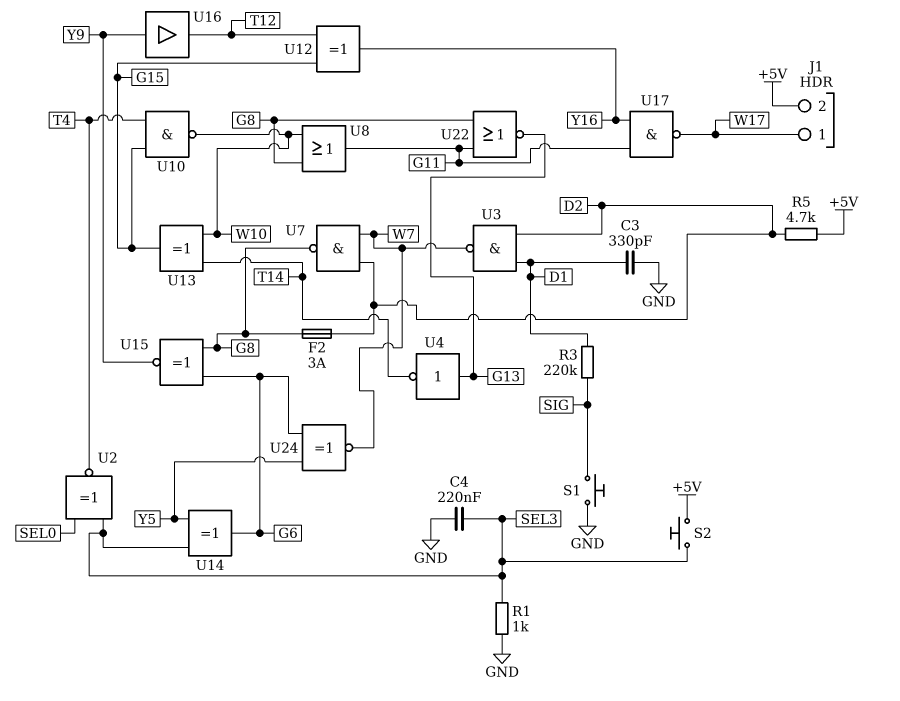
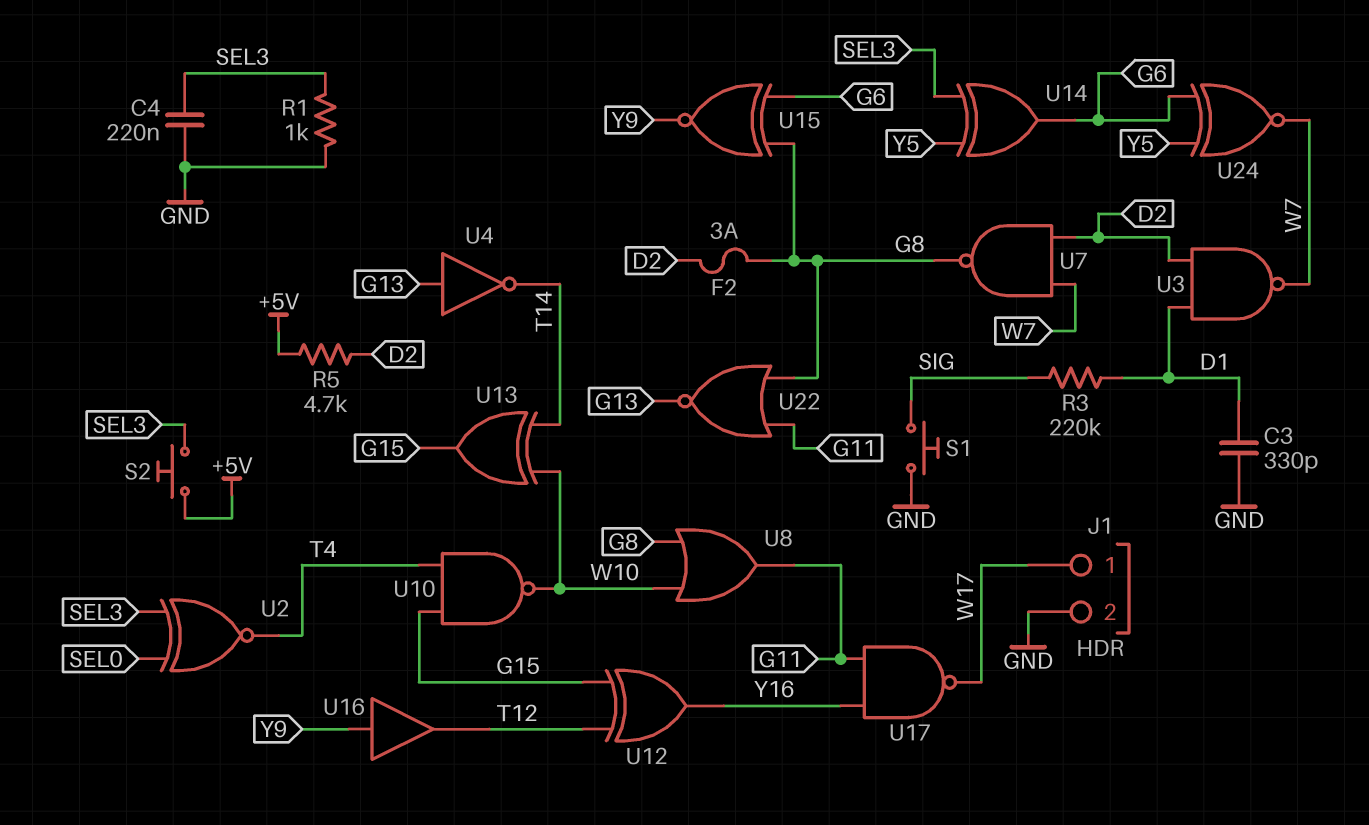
J1 pin 2: +5V -> GND

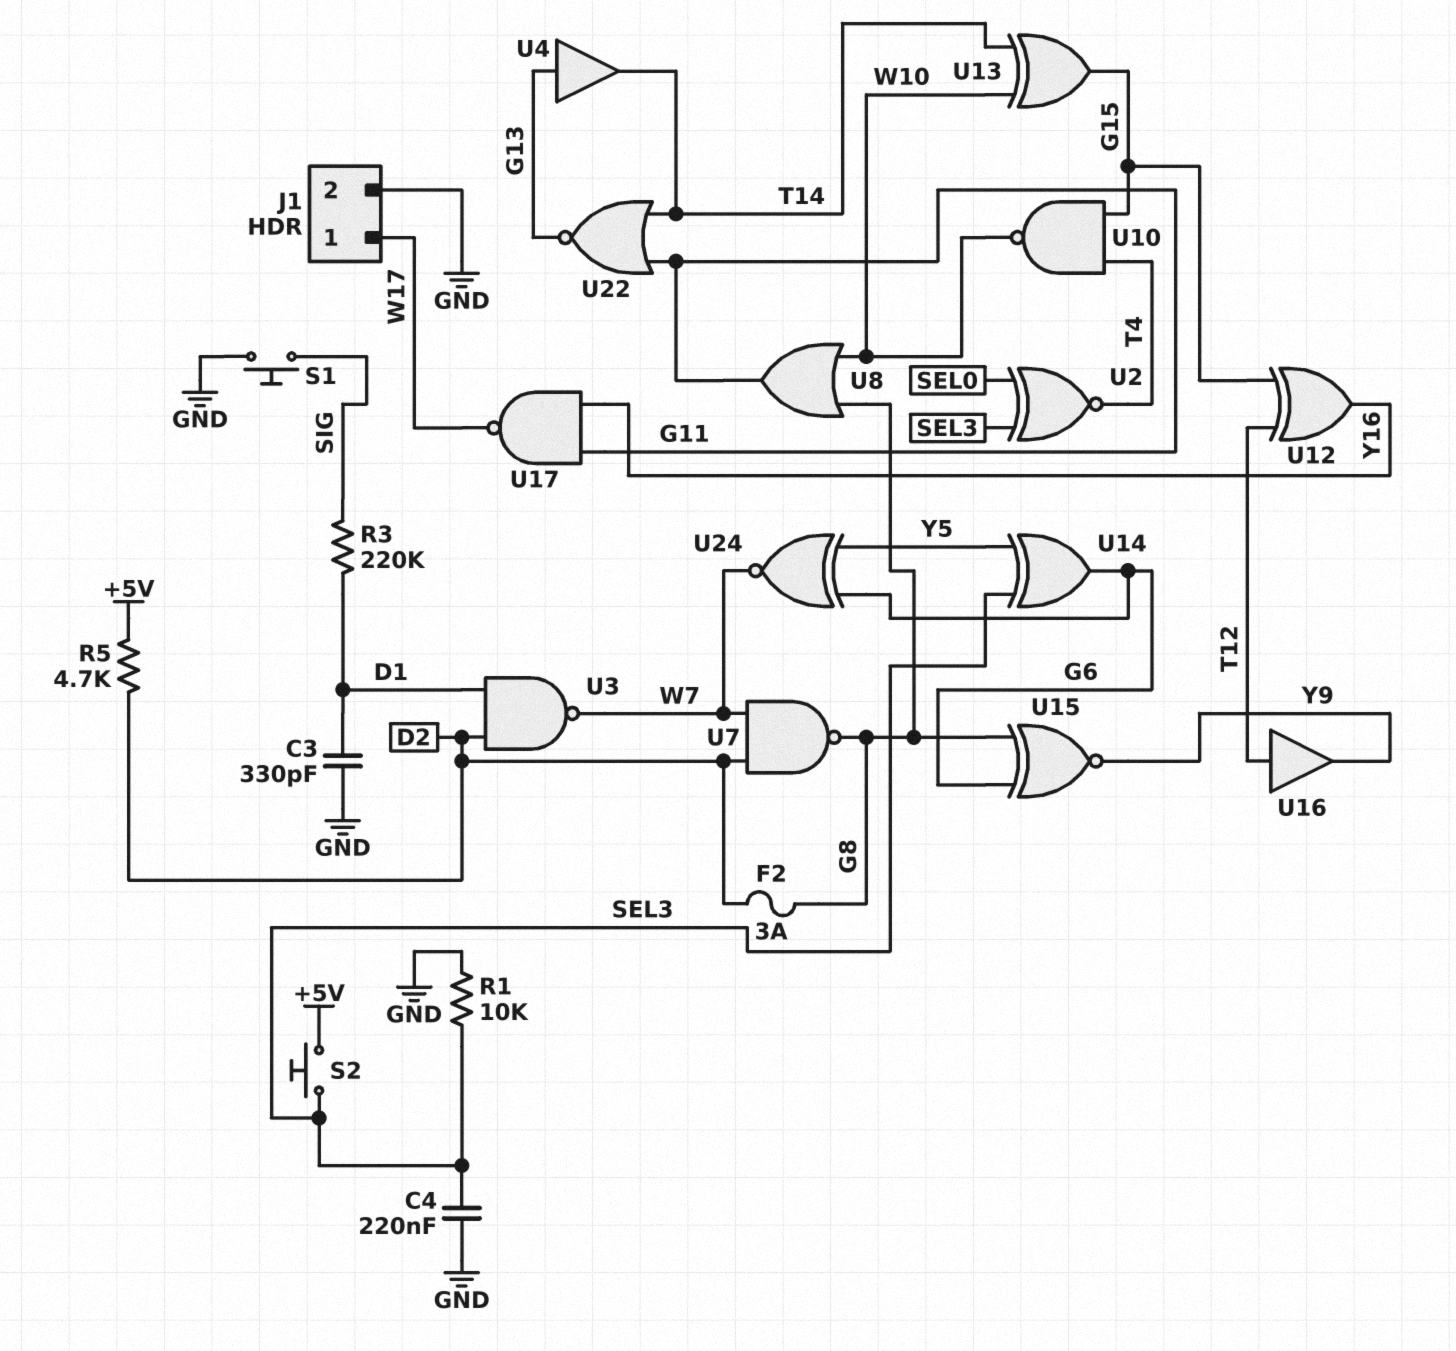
R1: 1k (GND, SEL3) -> 10k (GND, SEL3)
U4: NOT (in G13, out T14) -> buffer (in G13, out T14)
U16: buffer (in Y9, out T12) -> buffer (in T12, out Y9)
U22: NOR (in G8, in G11, out G13) -> NOR (in G11, in T14, out G13)

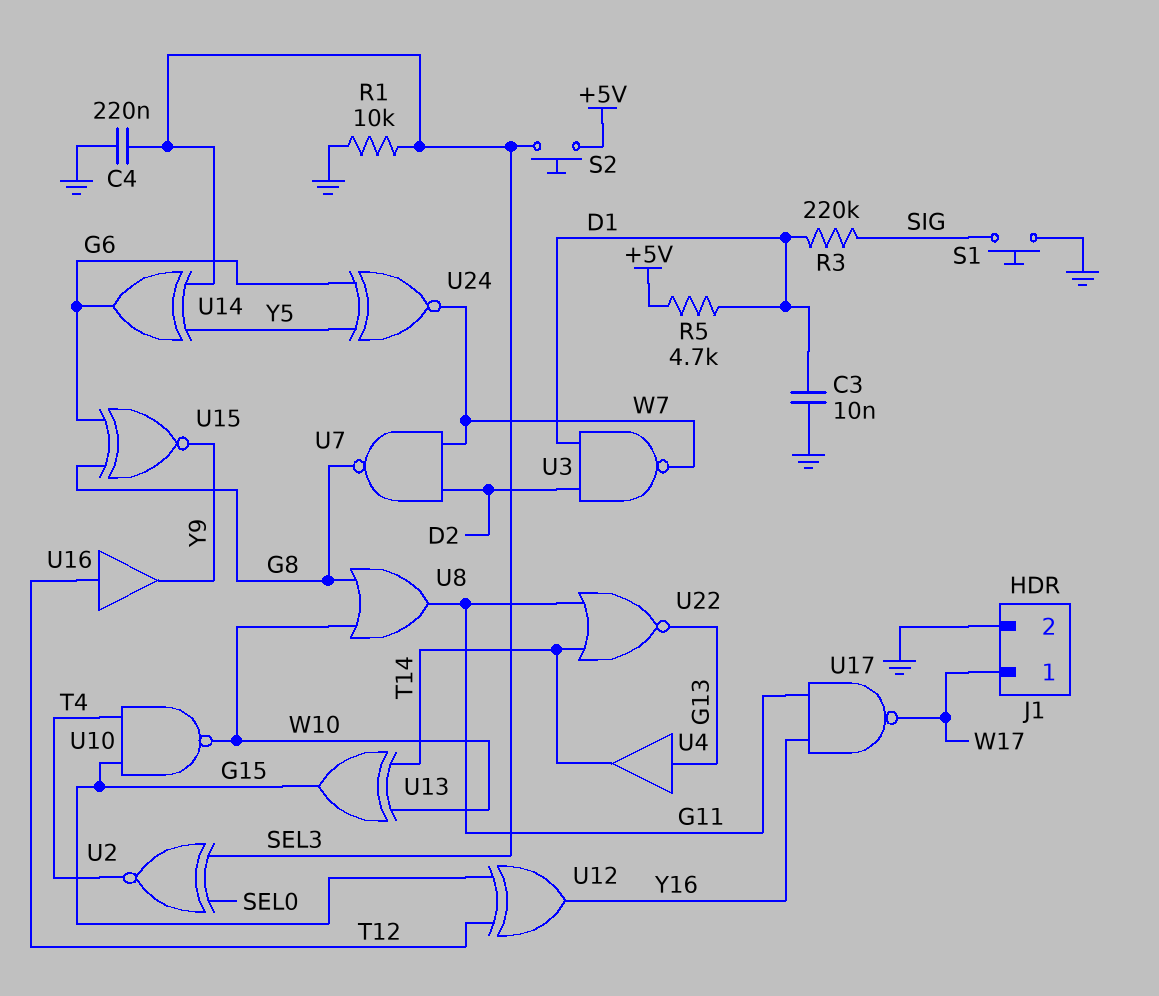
C3: 330pF (D1, GND) -> 10nF (D1, GND)
F2: 3A (D2, G8) -> none
R5: 4.7k (+5V, D2) -> 4.7k (+5V, D1)

